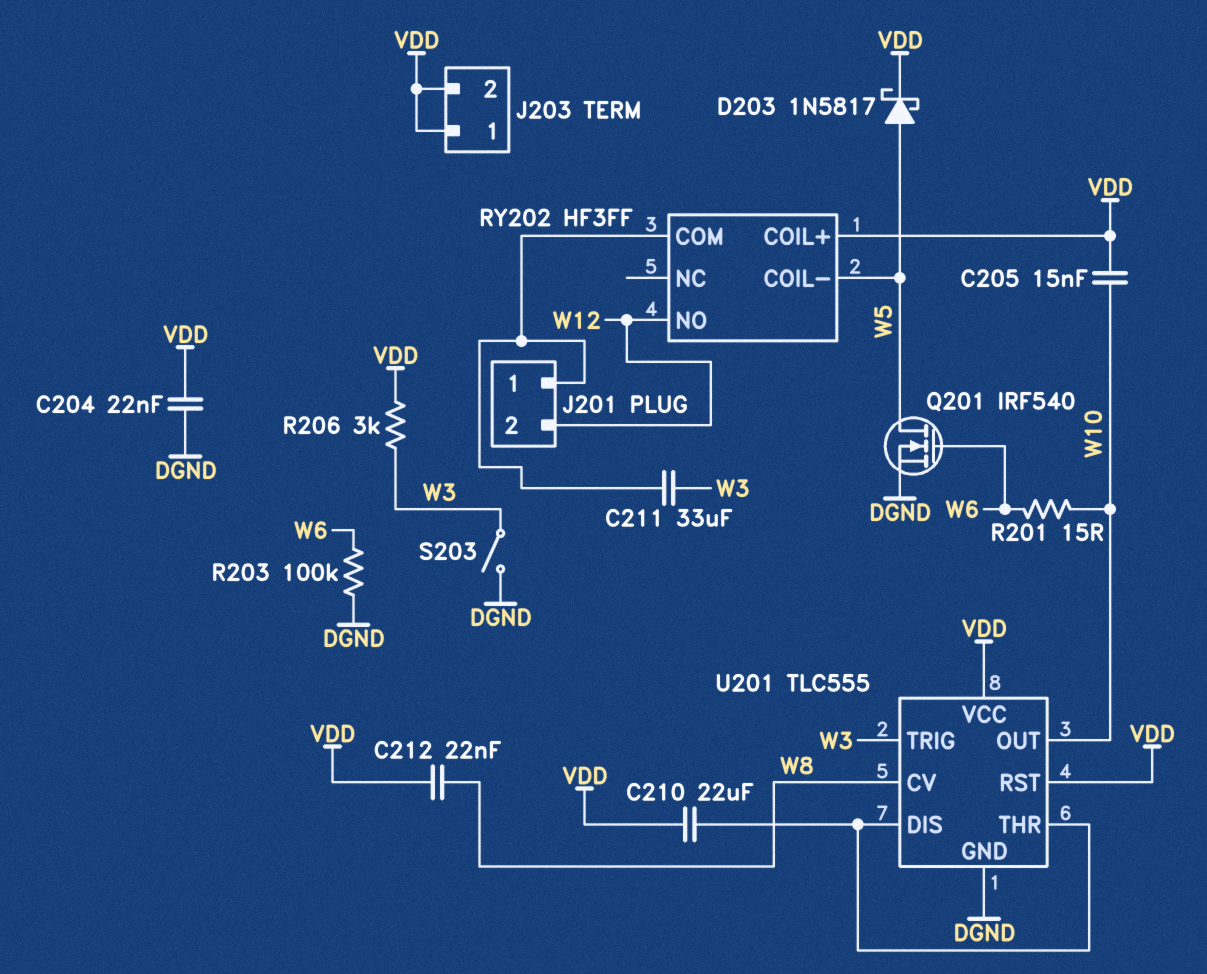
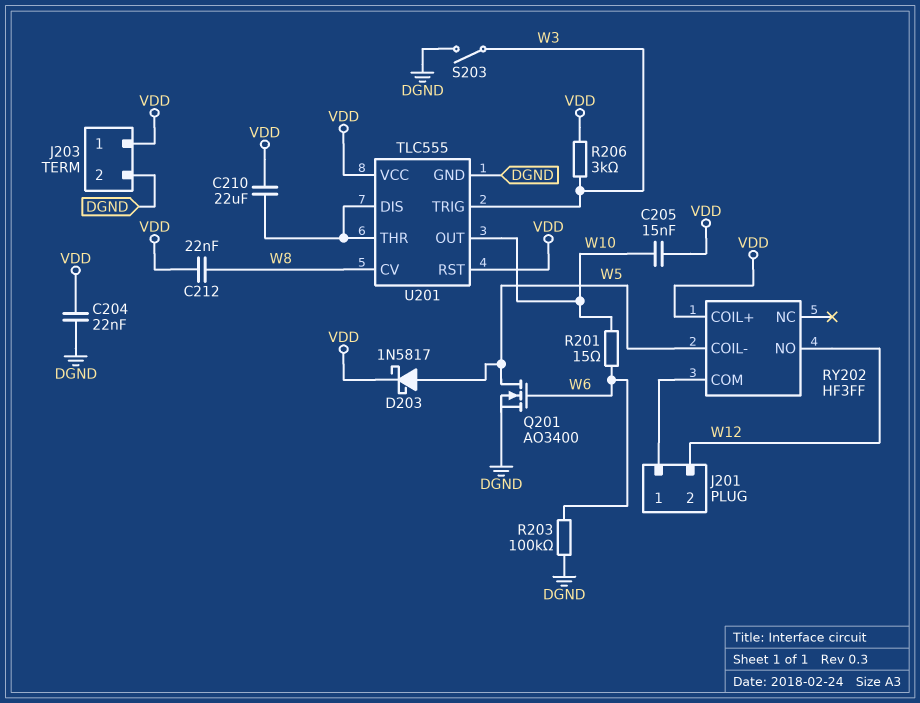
C211: 33uF (J201/1, W3) -> none
J203 pin 2: VDD -> DGND
Q201: NMOS IRF540 (G W6, D W5, S DGND) -> NMOS AO3400 (G W6, D W5, S DGND)

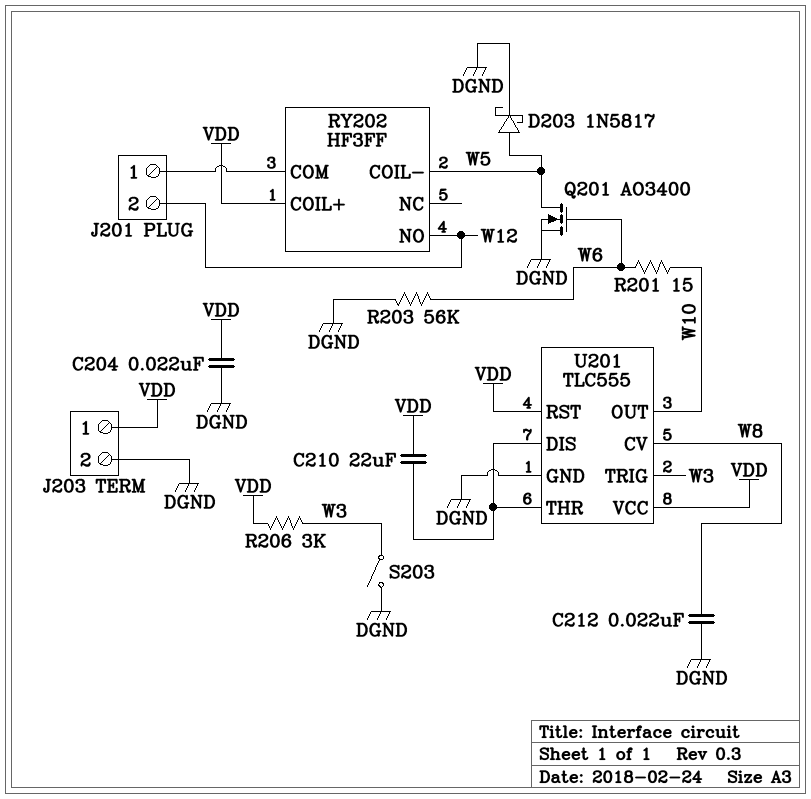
C205: 15nF (VDD, W10) -> none
C212: 22nF (VDD, W8) -> 22nF (DGND, W8)
D203: schottky 1N5817 (A W5, K VDD) -> schottky 1N5817 (A W5, K DGND)
R203: 100k (DGND, W6) -> 56k (DGND, W6)

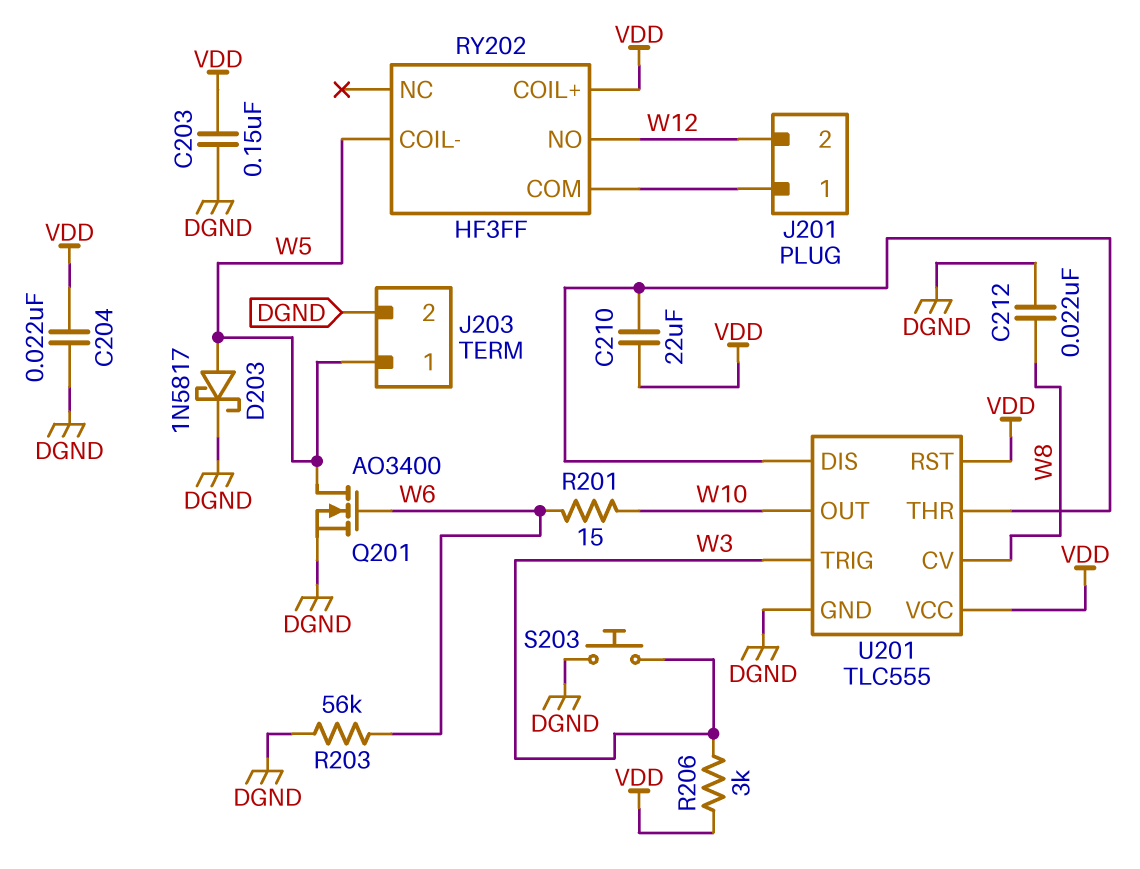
C203: none -> 150nF (DGND, VDD)
J203 pin 1: VDD -> W5
S203: switch (DGND, W3) -> button (DGND, W3)

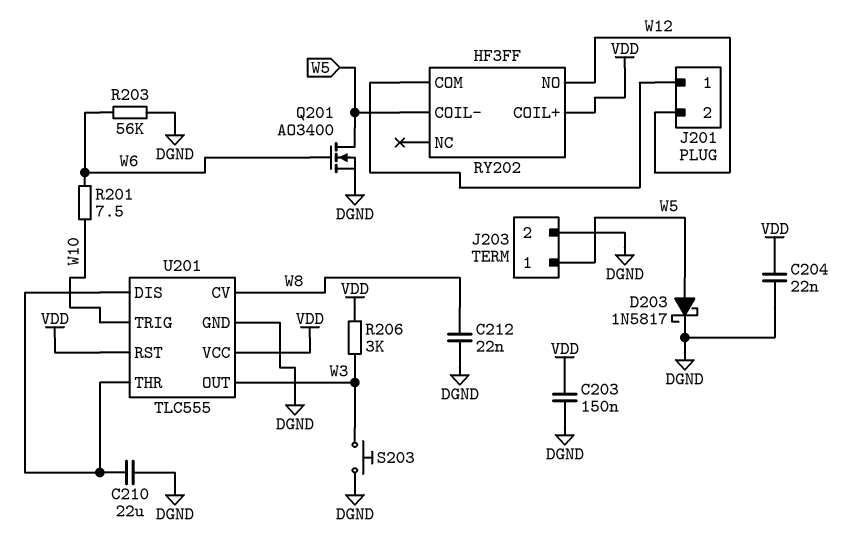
C210: 22uF (U201/DIS, VDD) -> 22uF (DGND, U201/DIS)
R201: 15 (W6, W10) -> 7.5 (W6, W10)
U201 pin OUT: W10 -> W3
U201 pin TRIG: W3 -> W10

